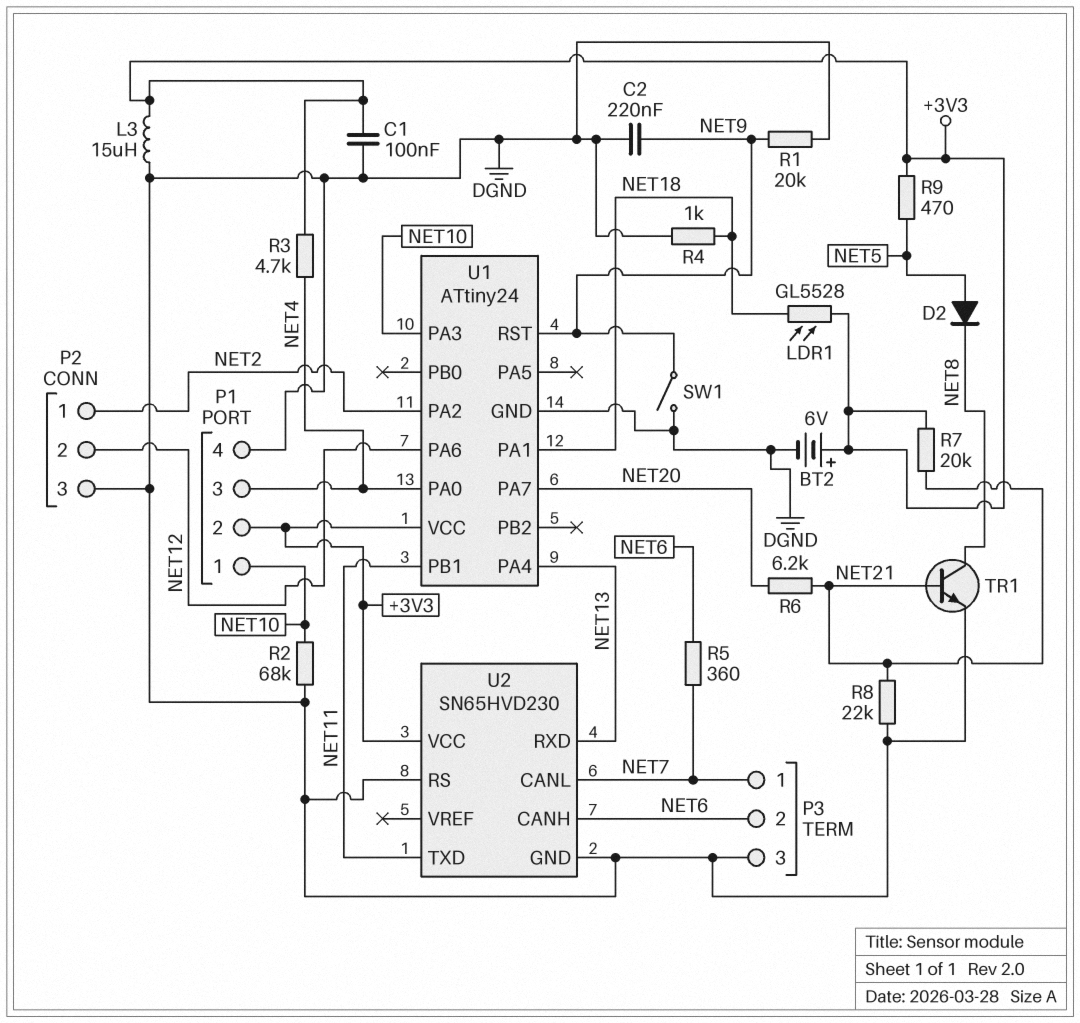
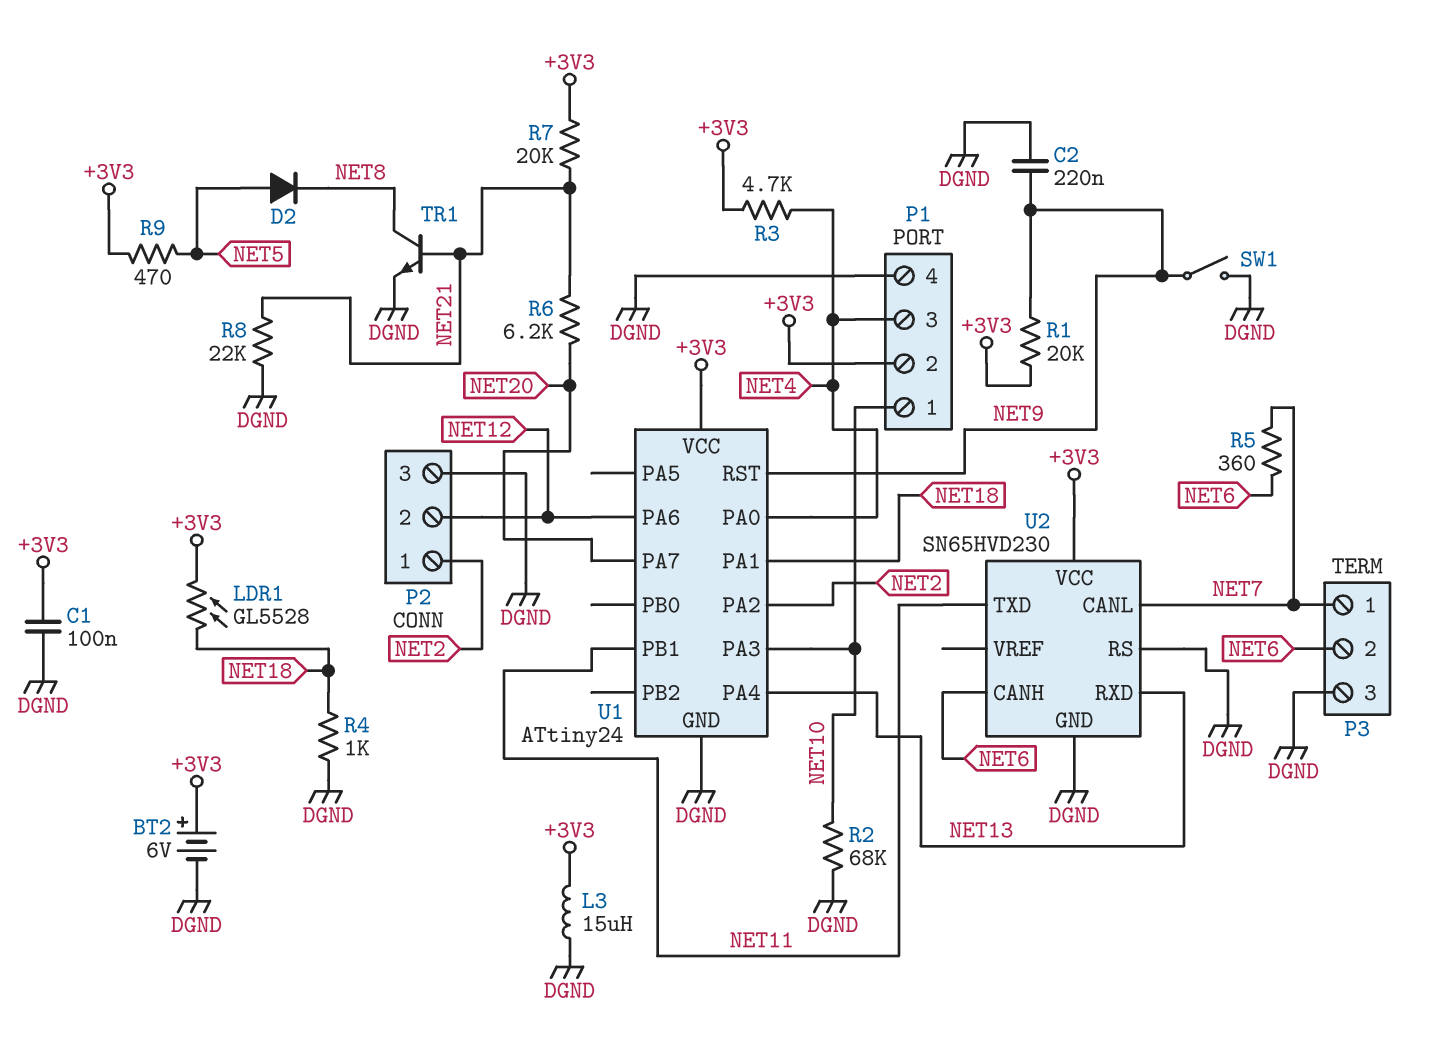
R1: 20k (DGND, NET9) -> 20k (+3V3, NET9)

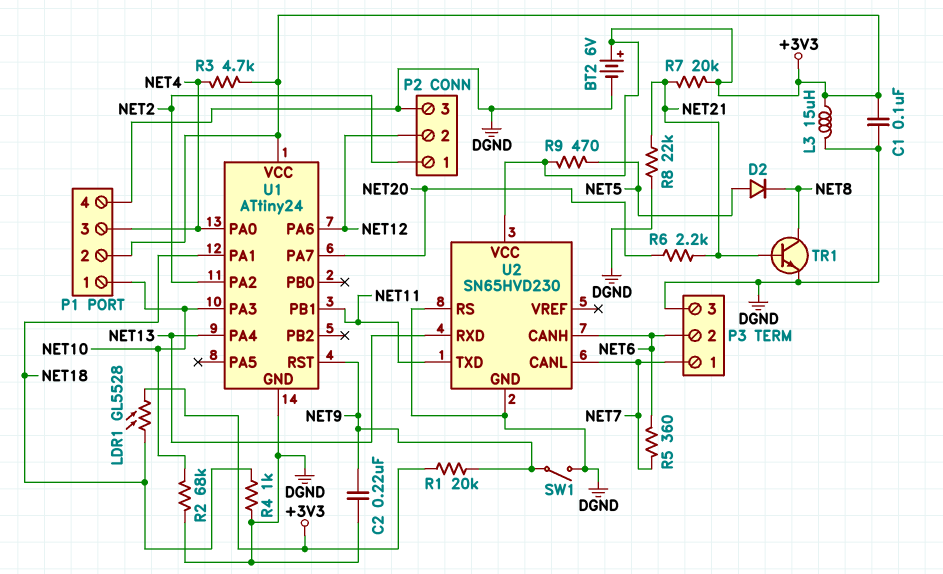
R6: 6.2k (NET20, NET21) -> 2.2k (NET20, NET21)

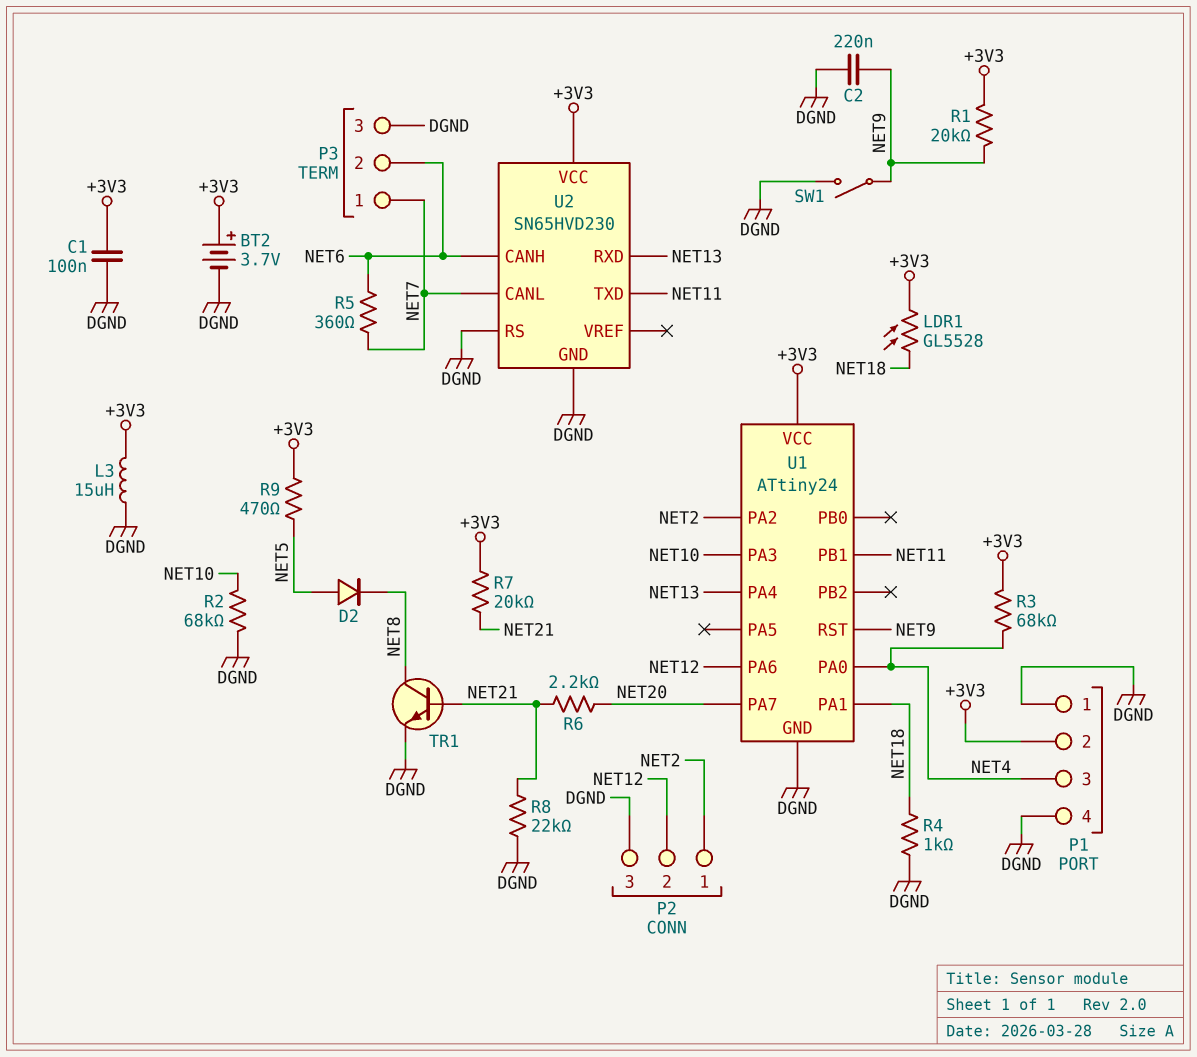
BT2: 6V (plus +3V3, minus DGND) -> 3.7V (plus +3V3, minus DGND)
P1 pin 1: NET10 -> DGND
R3: 4.7k (+3V3, NET4) -> 68k (+3V3, NET4)

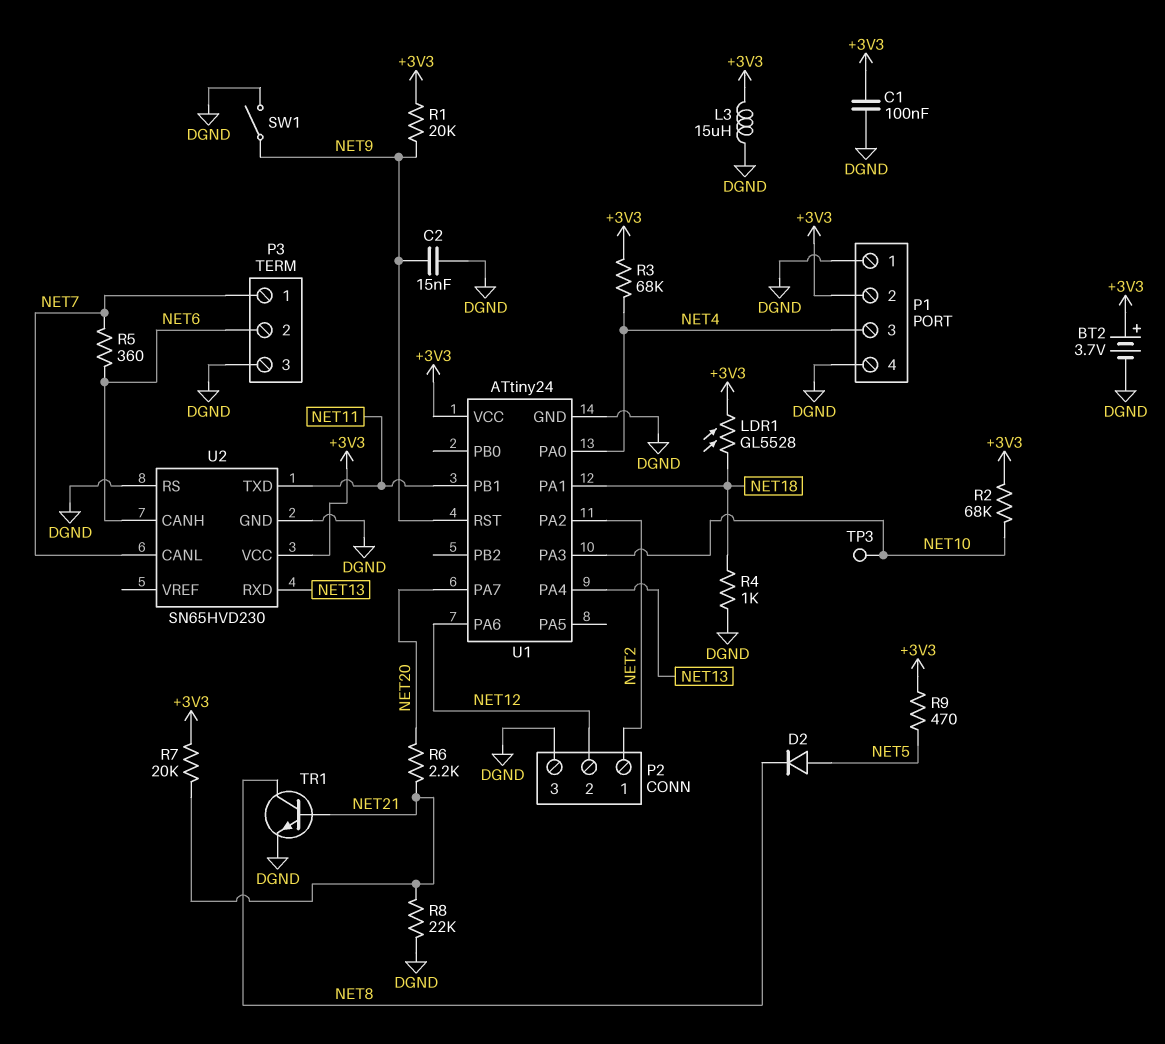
C2: 220nF (DGND, NET9) -> 15nF (DGND, NET9)
R2: 68k (DGND, NET10) -> 68k (+3V3, NET10)
TP3: none -> test point (NET10)

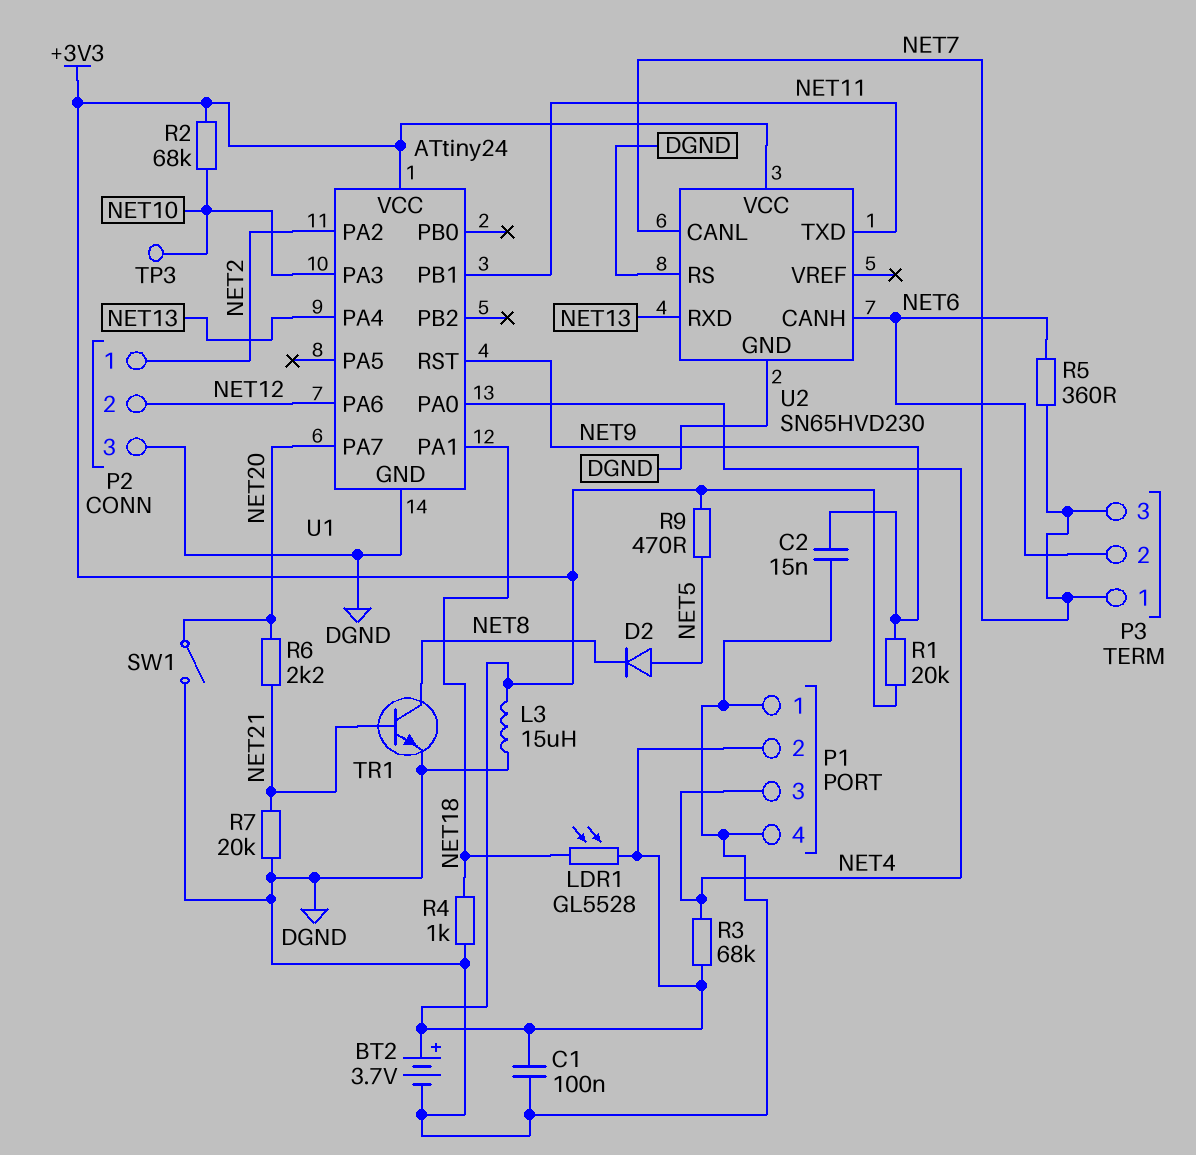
P3 pin 3: DGND -> NET7
R7: 20k (+3V3, NET21) -> 20k (DGND, NET21)
R8: 22k (DGND, NET21) -> none
SW1: switch (DGND, NET9) -> switch (DGND, NET20)

